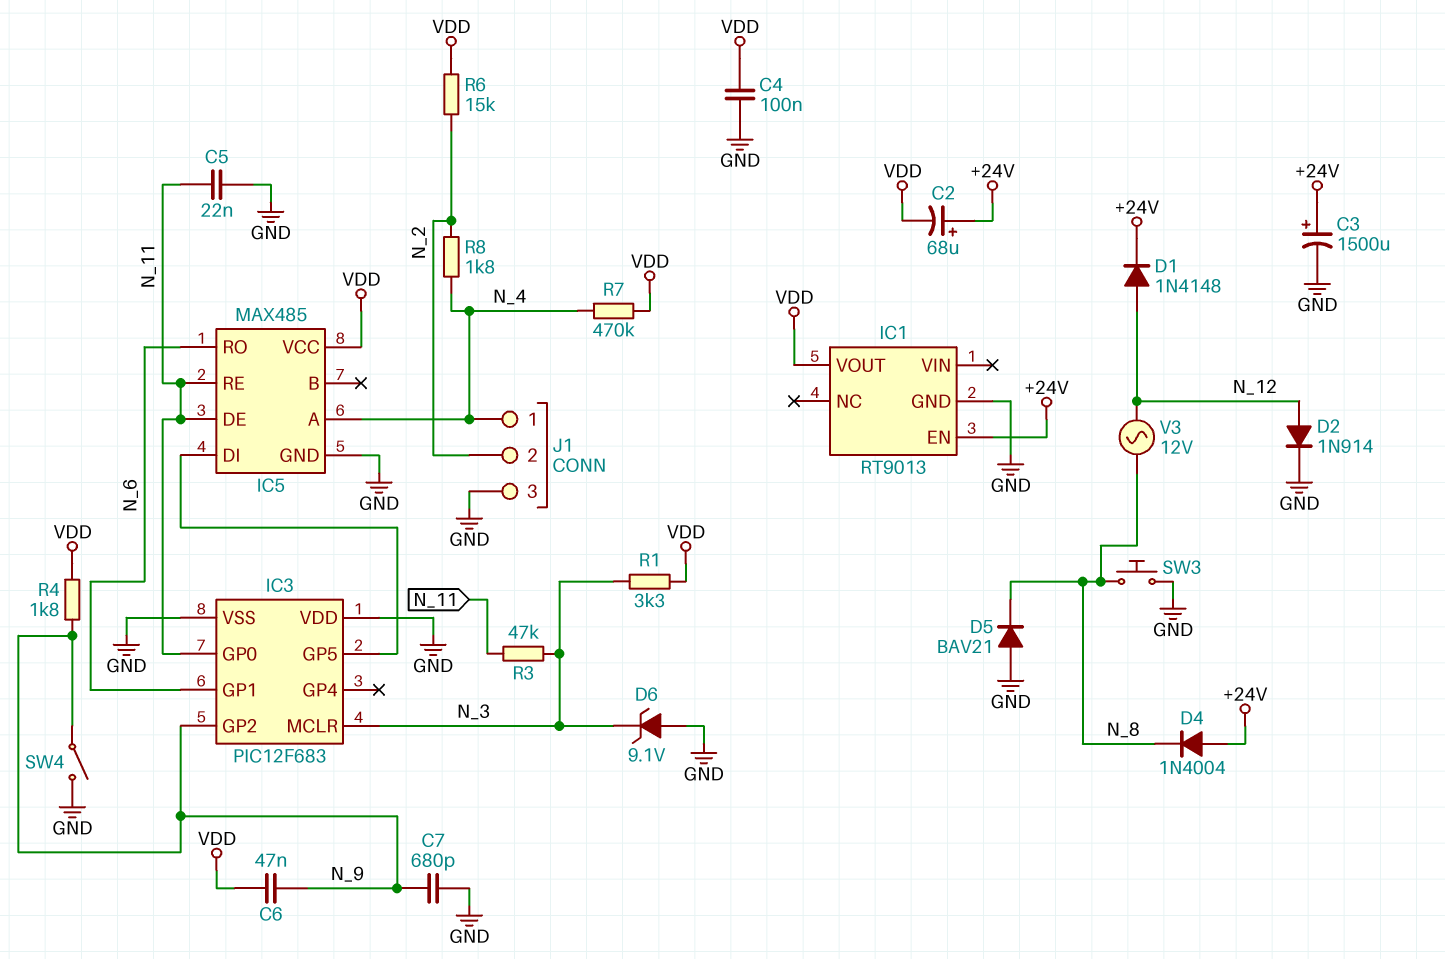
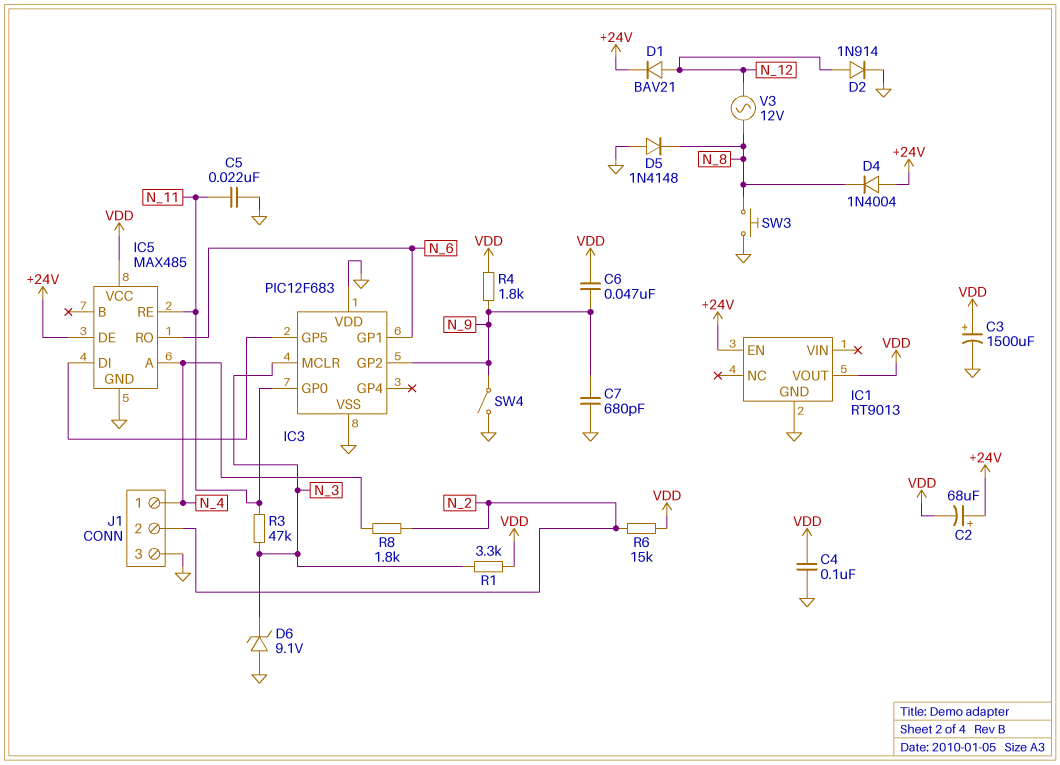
C3: 1500uF (plus +24V, minus GND) -> 1500uF (plus VDD, minus GND)
D1: diode 1N4148 (A N_12, K +24V) -> diode BAV21 (A N_12, K +24V)
D5: diode BAV21 (A GND, K N_8) -> diode 1N4148 (A GND, K N_8)
IC5 pin DE: N_11 -> +24V
R7: 470k (N_4, VDD) -> none

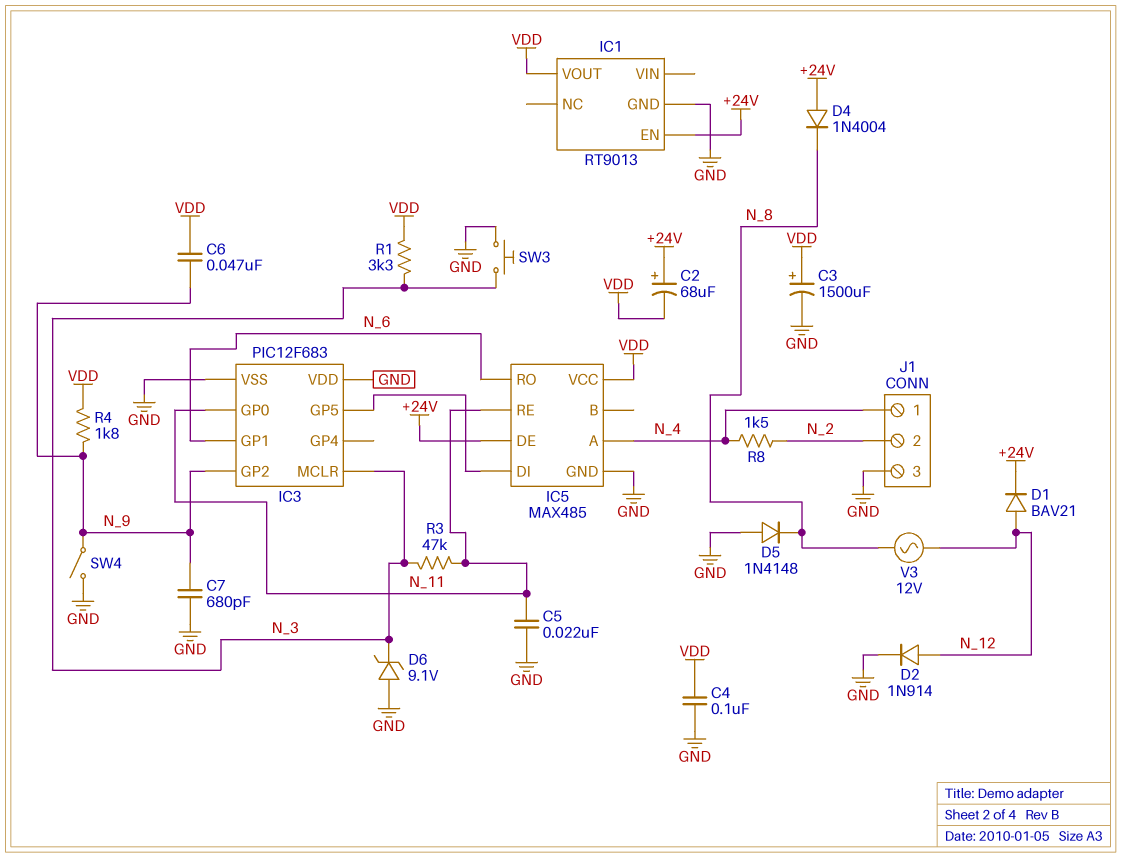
R6: 15k (N_2, VDD) -> none
R8: 1.8k (N_2, N_4) -> 1.5k (N_2, N_4)
SW3: button (GND, N_8) -> button (GND, N_3)

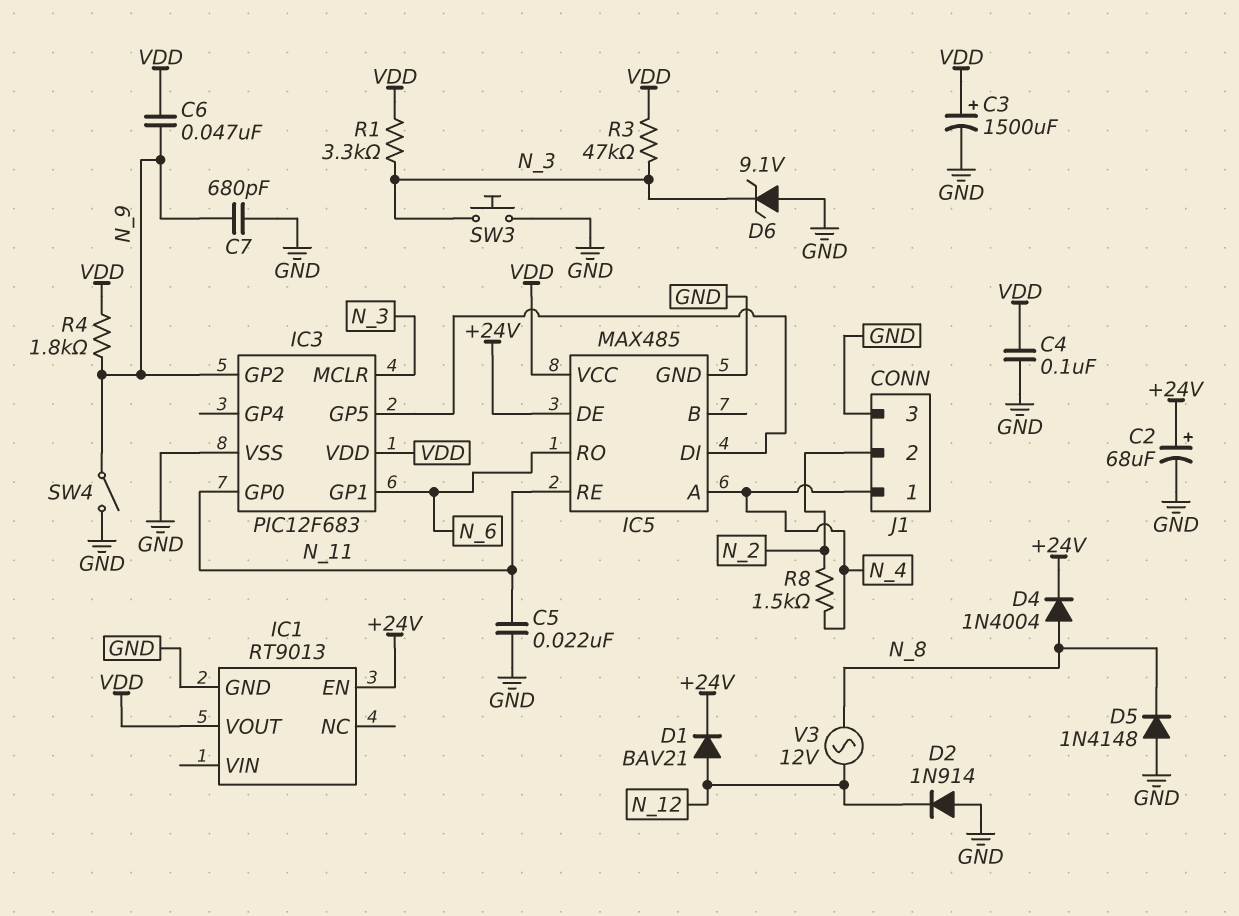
C2: 68uF (plus +24V, minus VDD) -> 68uF (plus +24V, minus GND)
D2: diode 1N914 (A N_12, K GND) -> diode 1N914 (A GND, K N_12)
D4: diode 1N4004 (A +24V, K N_8) -> diode 1N4004 (A N_8, K +24V)
IC3 pin VDD: GND -> VDD
R3: 47k (N_3, N_11) -> 47k (N_3, VDD)

